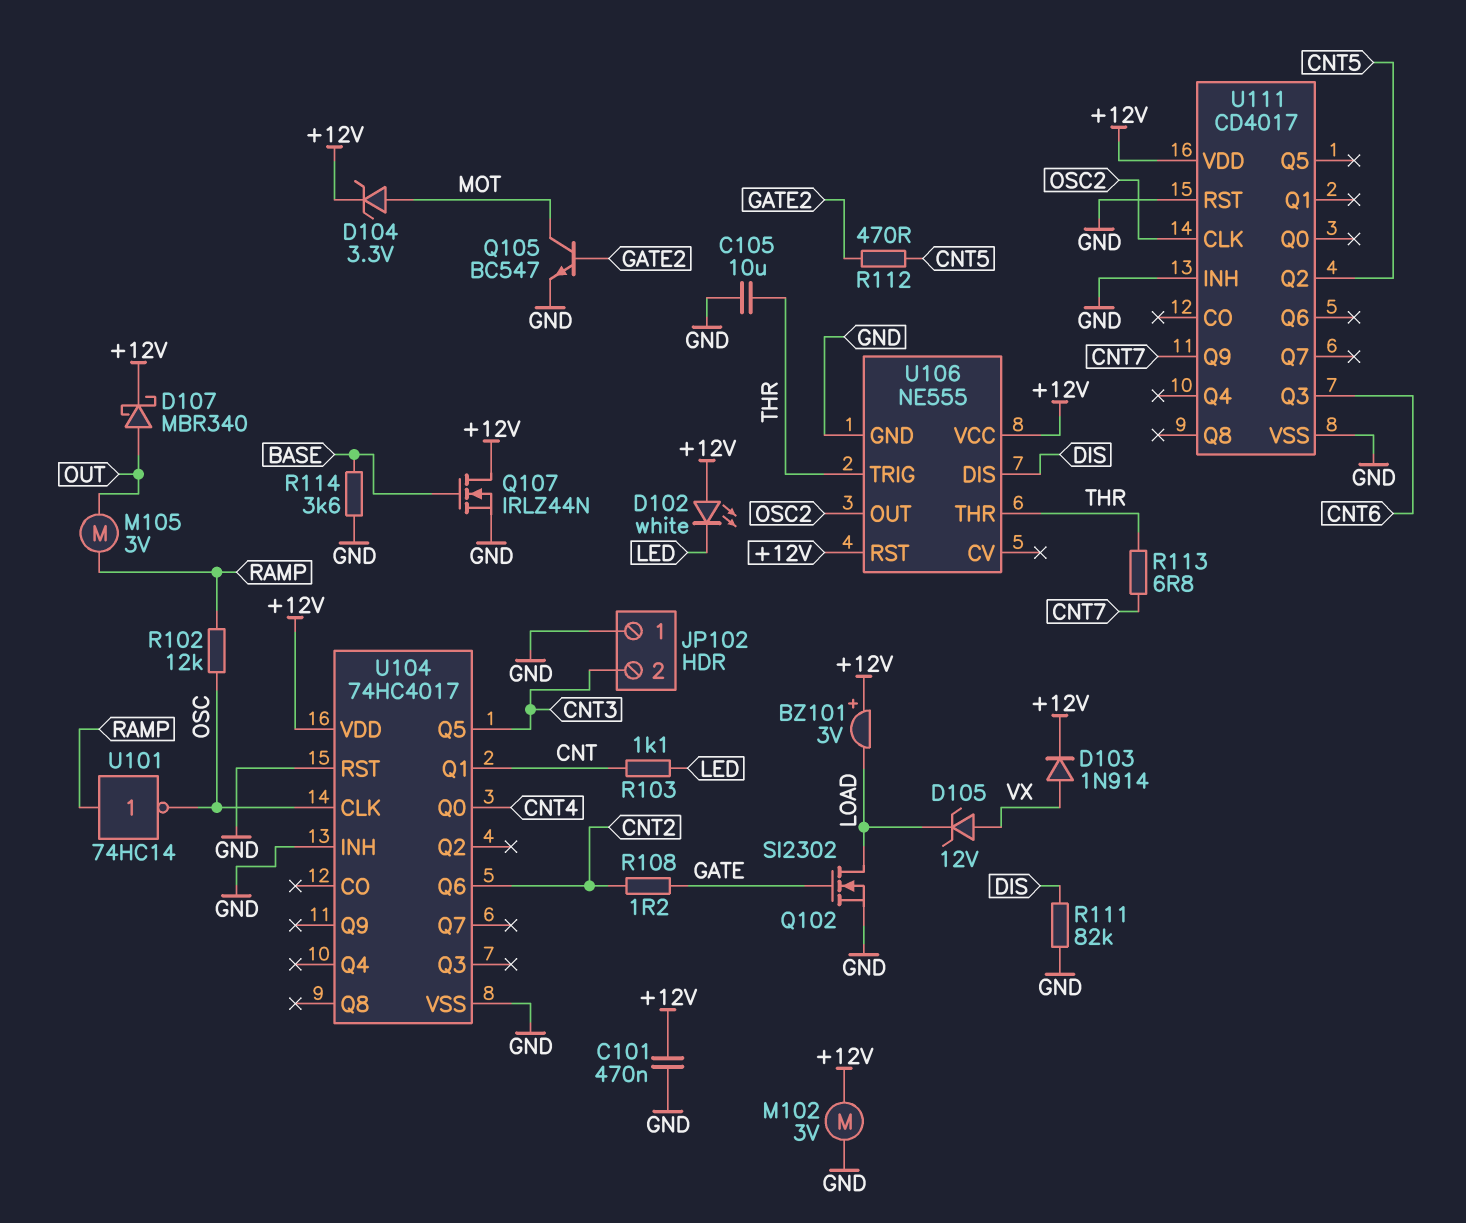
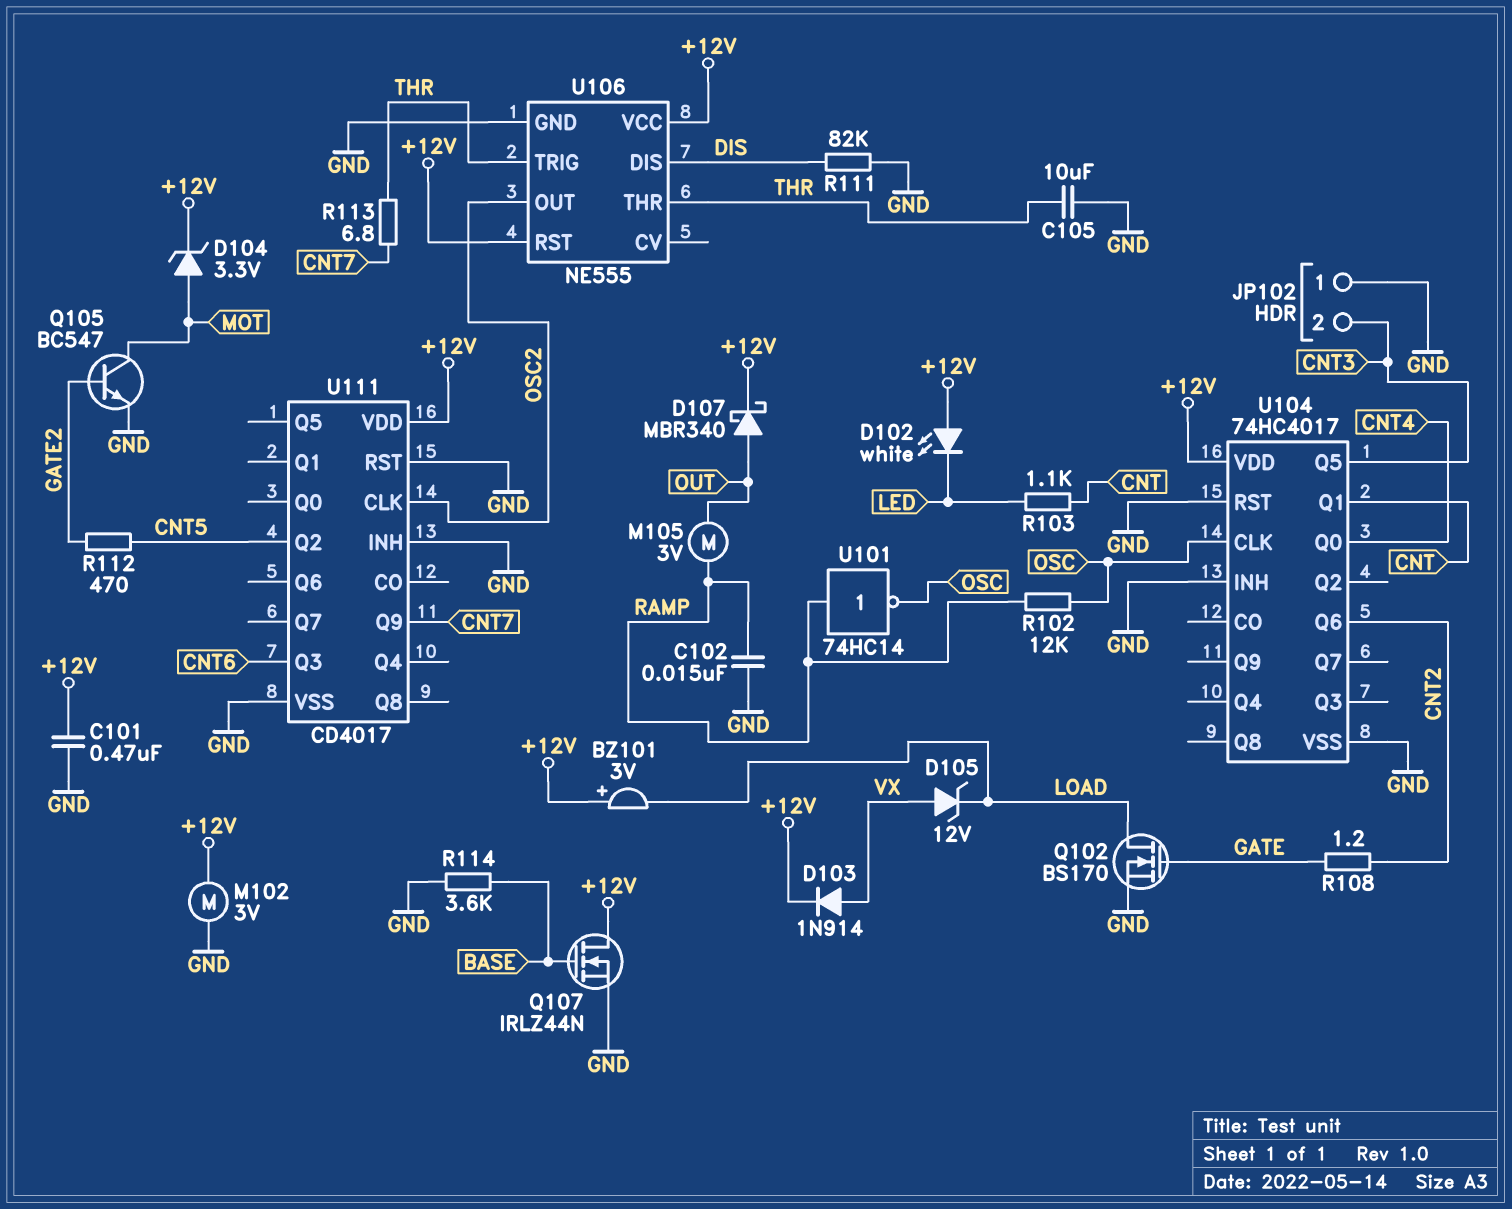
C102: none -> 15nF (GND, RAMP)
Q102: NMOS SI2302 (G GATE, D LOAD, S GND) -> NMOS BS170 (G GATE, D LOAD, S GND)

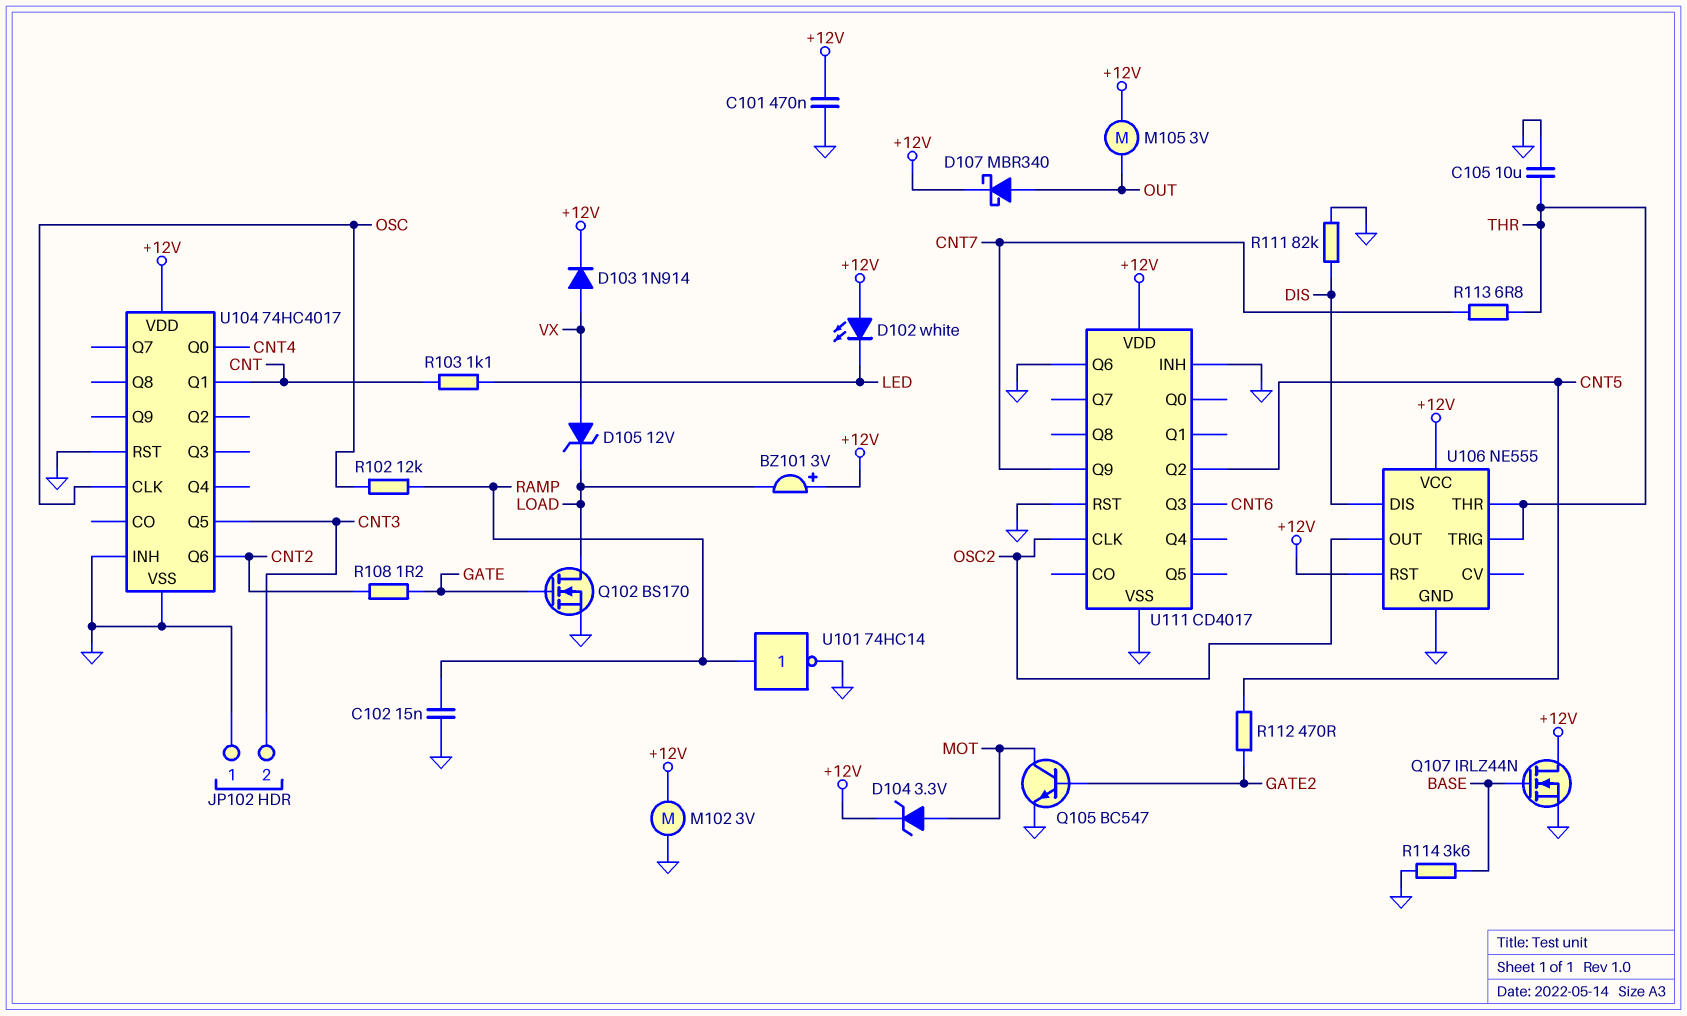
M105: motor 3V (OUT, RAMP) -> motor 3V (+12V, OUT)
U101: NOT 74HC14 (in RAMP, out OSC) -> NOT 74HC14 (in RAMP, out GND)
U111 pin Q6: none -> GND

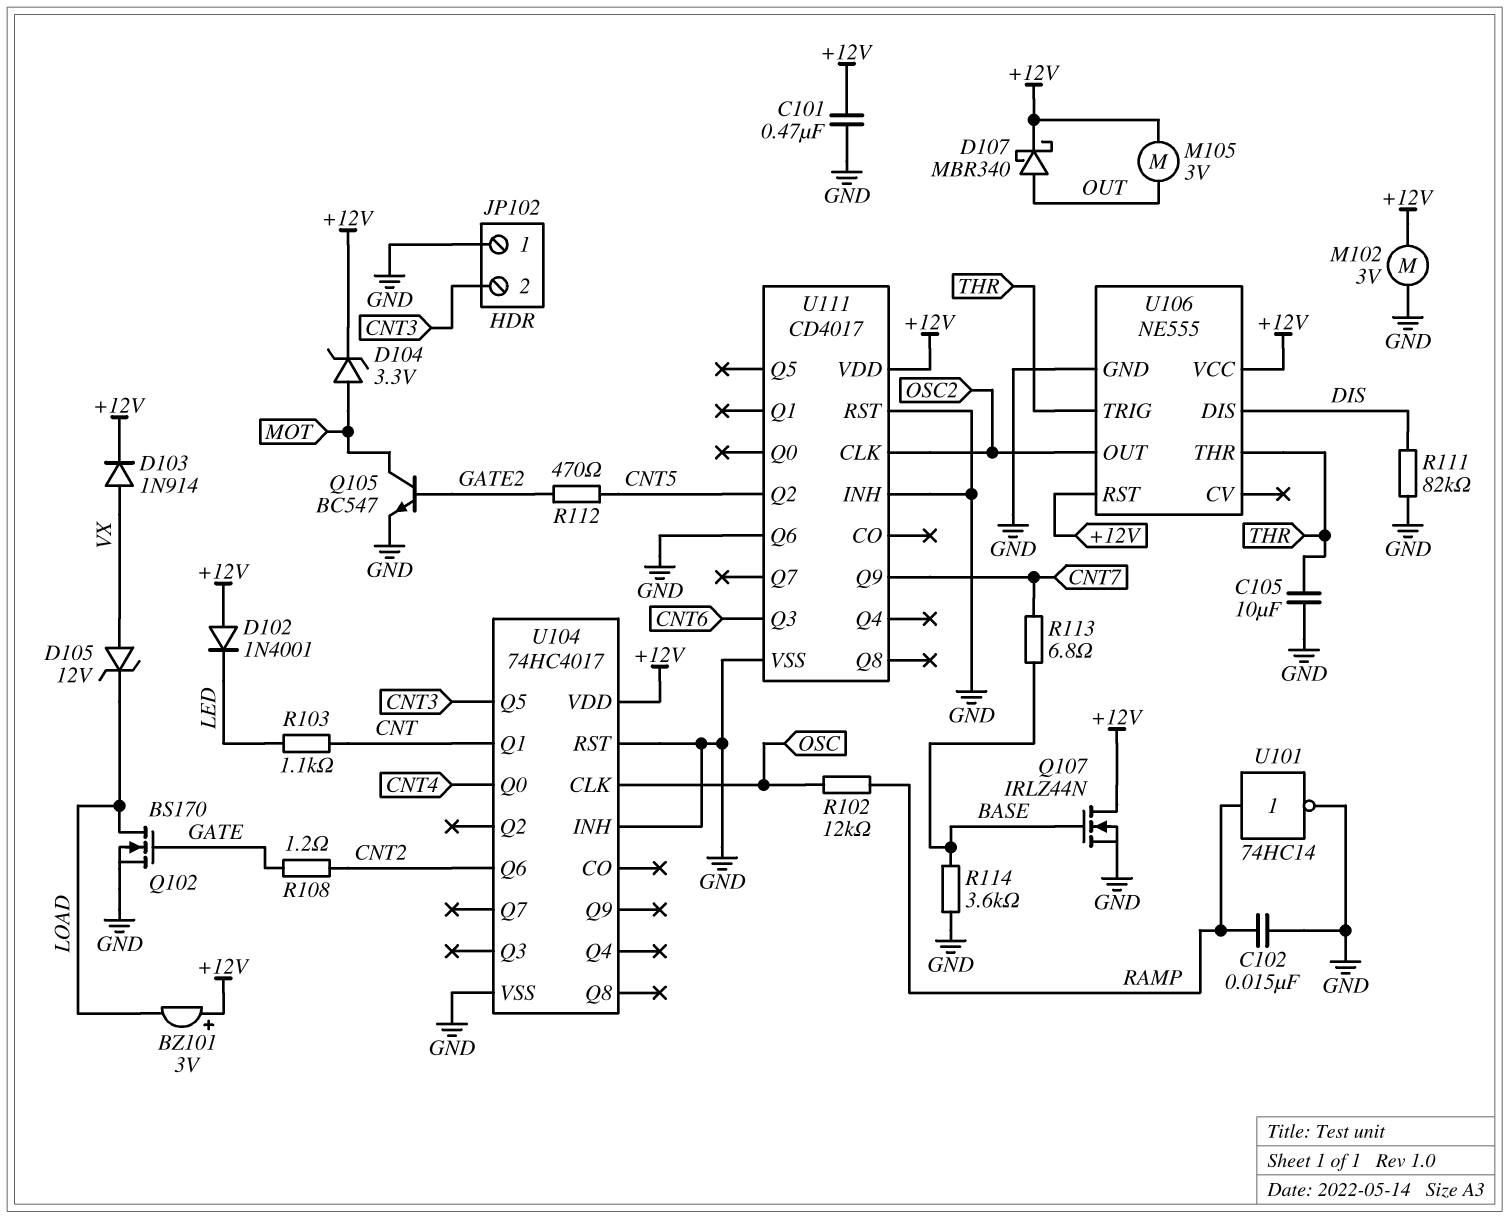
D102: LED white (A +12V, K LED) -> diode 1N4001 (A +12V, K LED)
R113: 6.8 (CNT7, THR) -> 6.8 (BASE, CNT7)

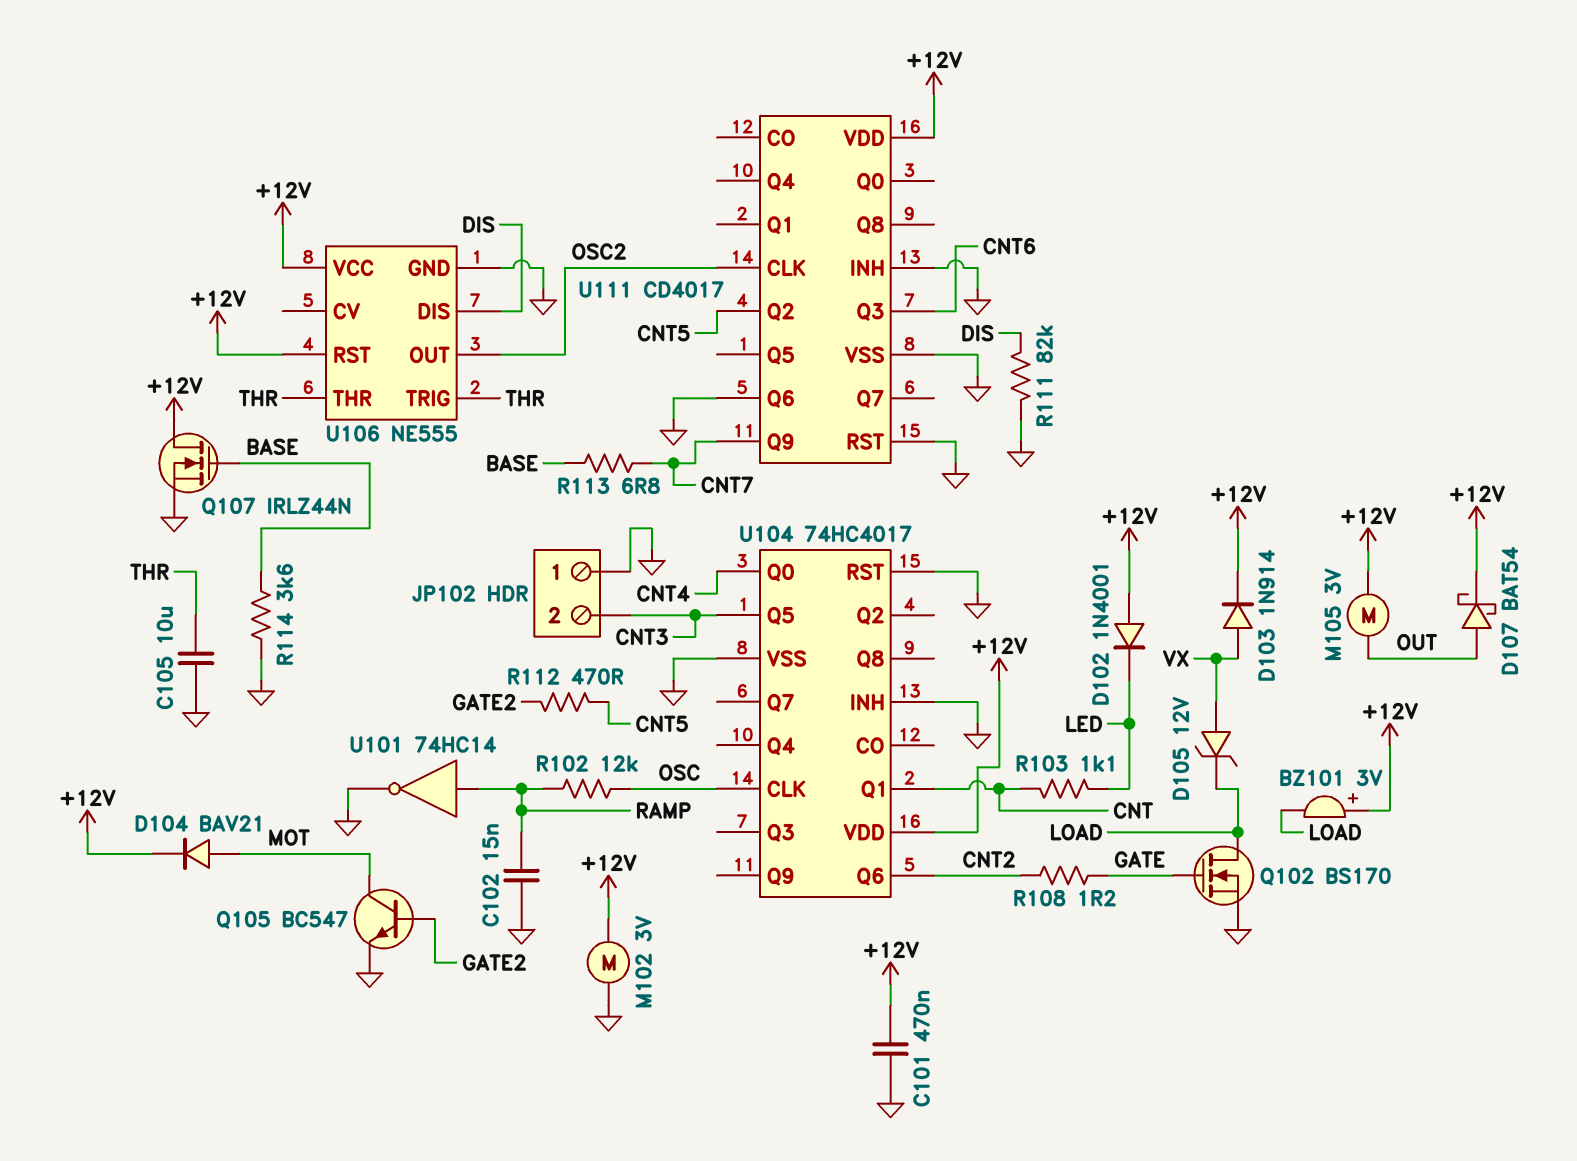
D104: zener 3.3V (A MOT, K +12V) -> diode BAV21 (A MOT, K +12V)
D107: schottky MBR340 (A OUT, K +12V) -> schottky BAT54 (A OUT, K +12V)

